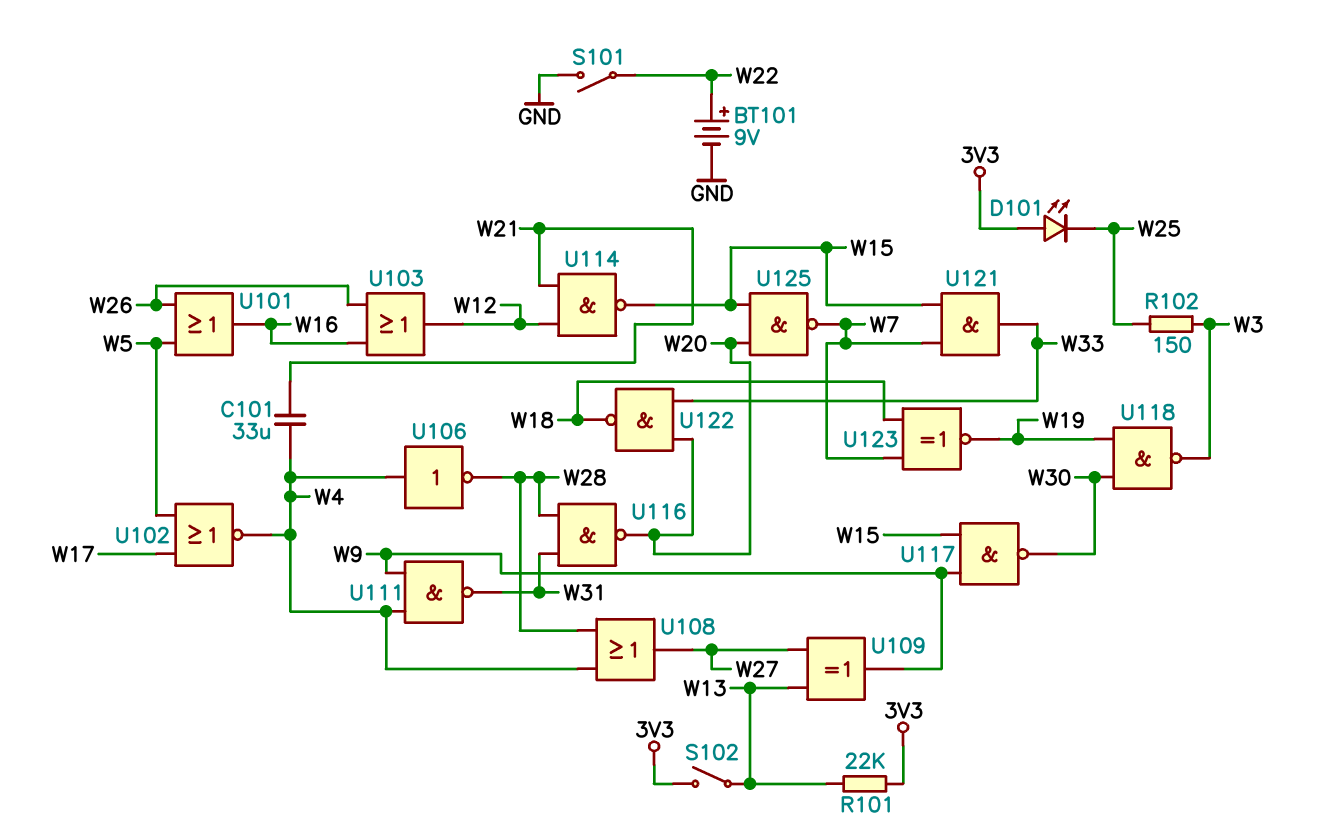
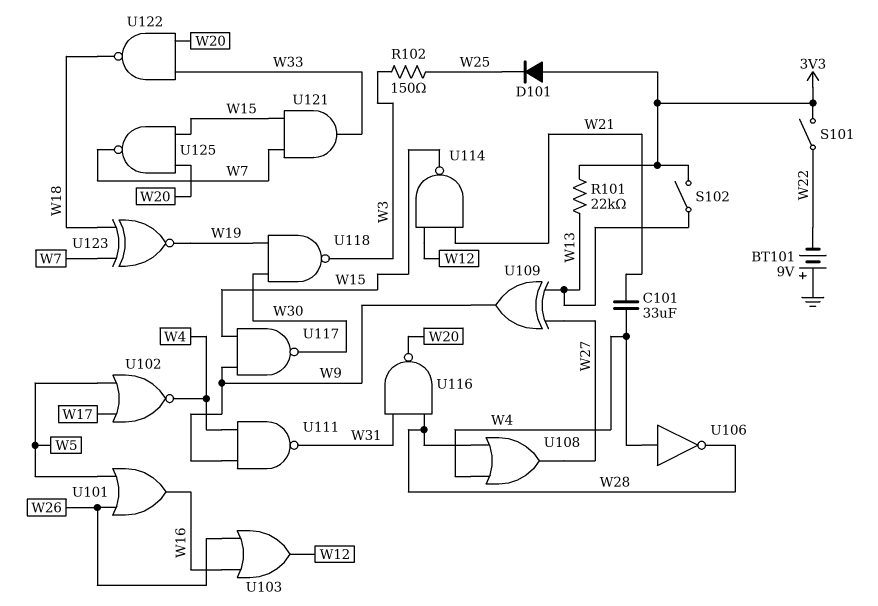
BT101: 9V (plus W22, minus GND) -> 9V (plus GND, minus W22)
D101: LED (A 3V3, K W25) -> diode (A 3V3, K W25)
S101: switch (GND, W22) -> switch (3V3, W22)

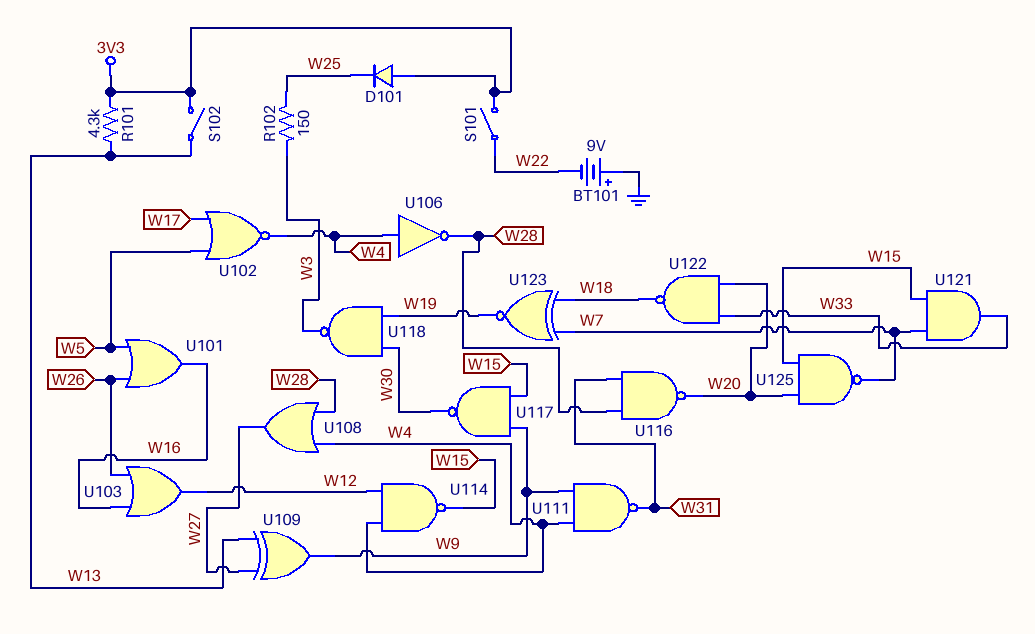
C101: 33uF (W4, W21) -> none
R101: 22k (3V3, W13) -> 4.3k (3V3, W13)
U114: NAND (in W12, in W21, out W15) -> NAND (in W4, in W12, out W15)

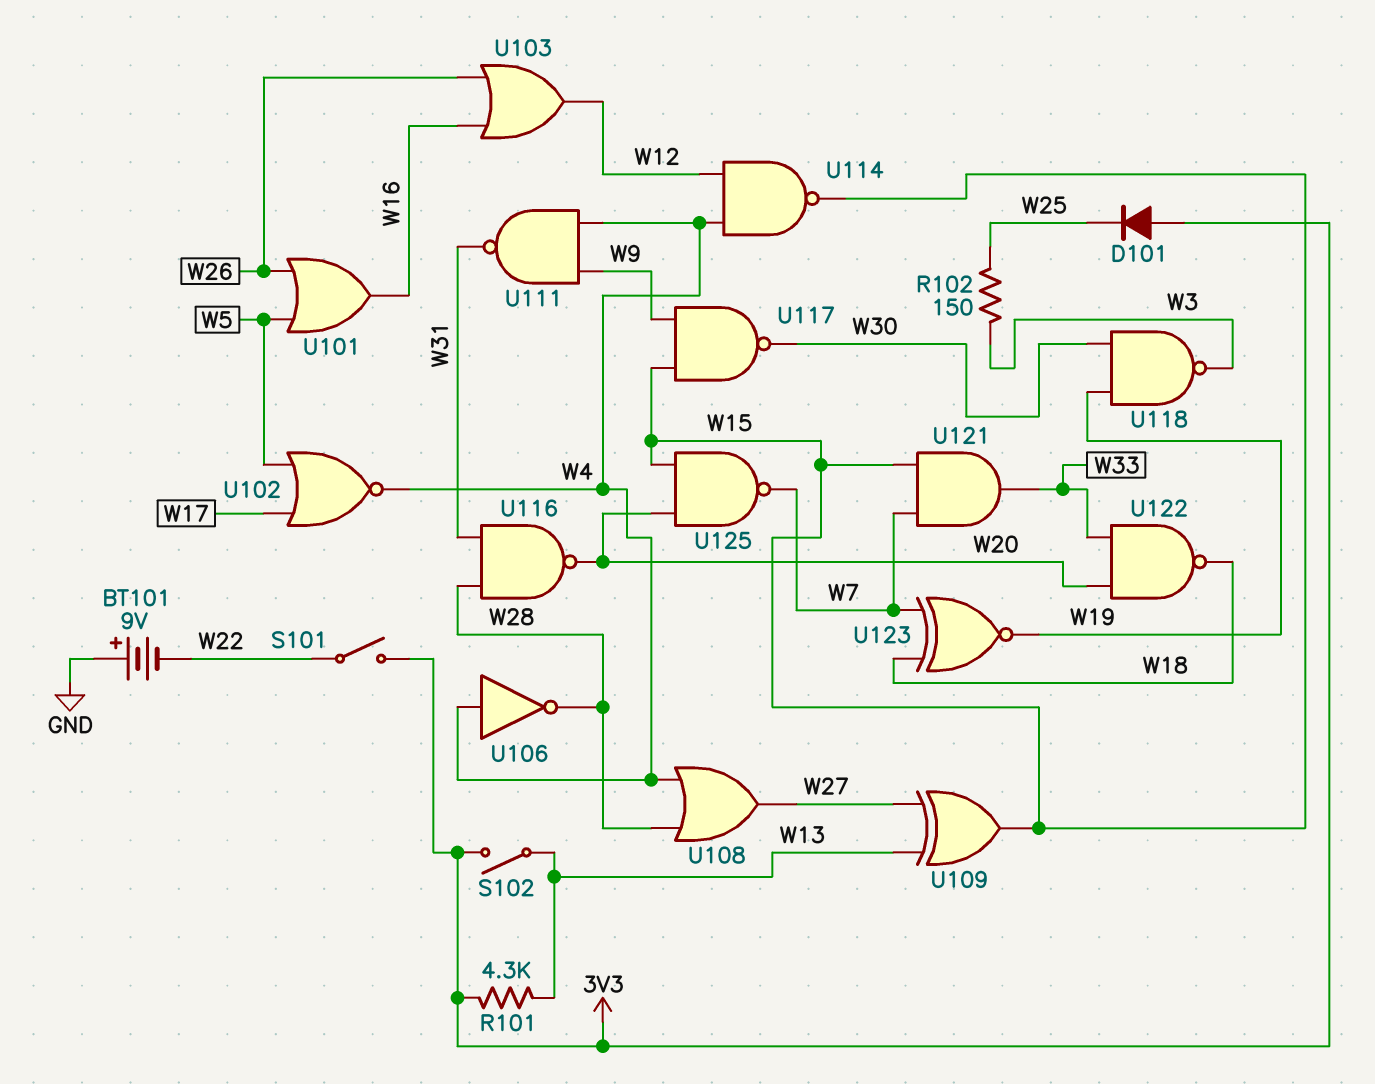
U109: XOR (in W13, in W27, out W9) -> XOR (in W13, in W27, out W15)

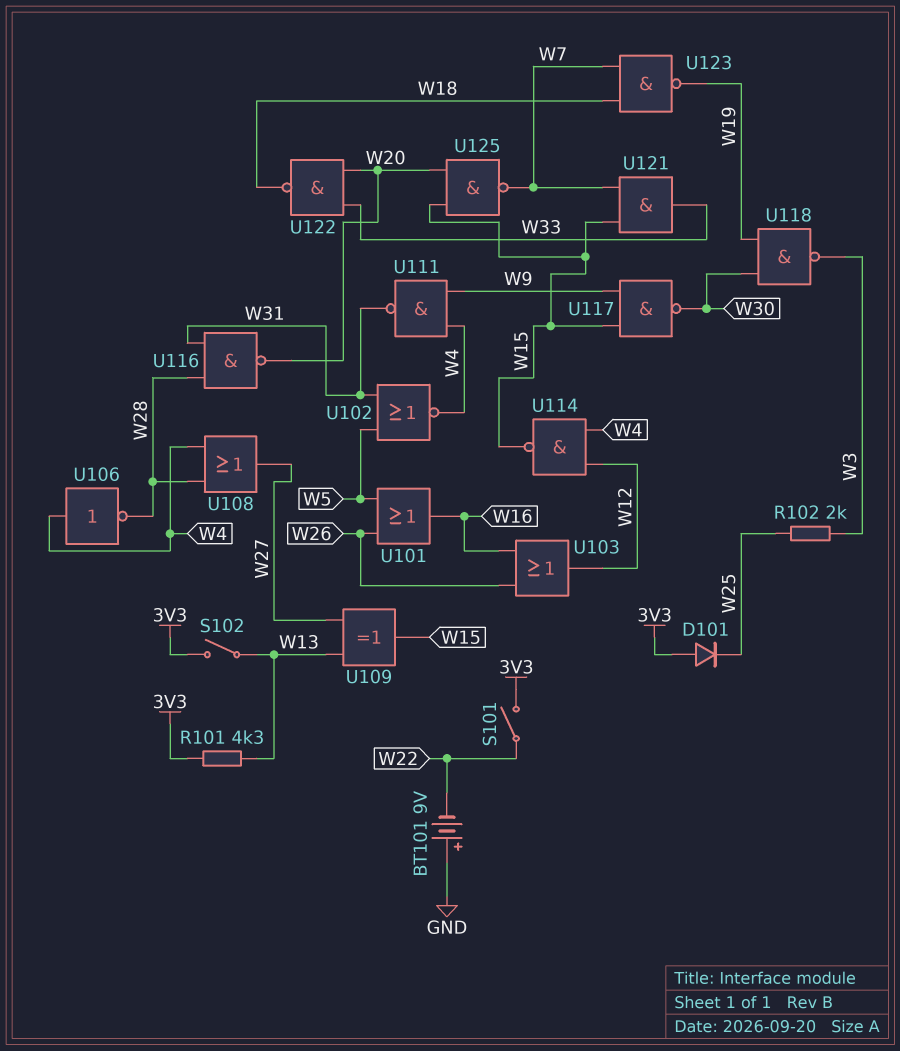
R102: 150 (W3, W25) -> 2k (W3, W25)
U102: NOR (in W5, in W17, out W4) -> NOR (in W5, in W31, out W4)
U123: XNOR (in W7, in W18, out W19) -> NAND (in W7, in W18, out W19)

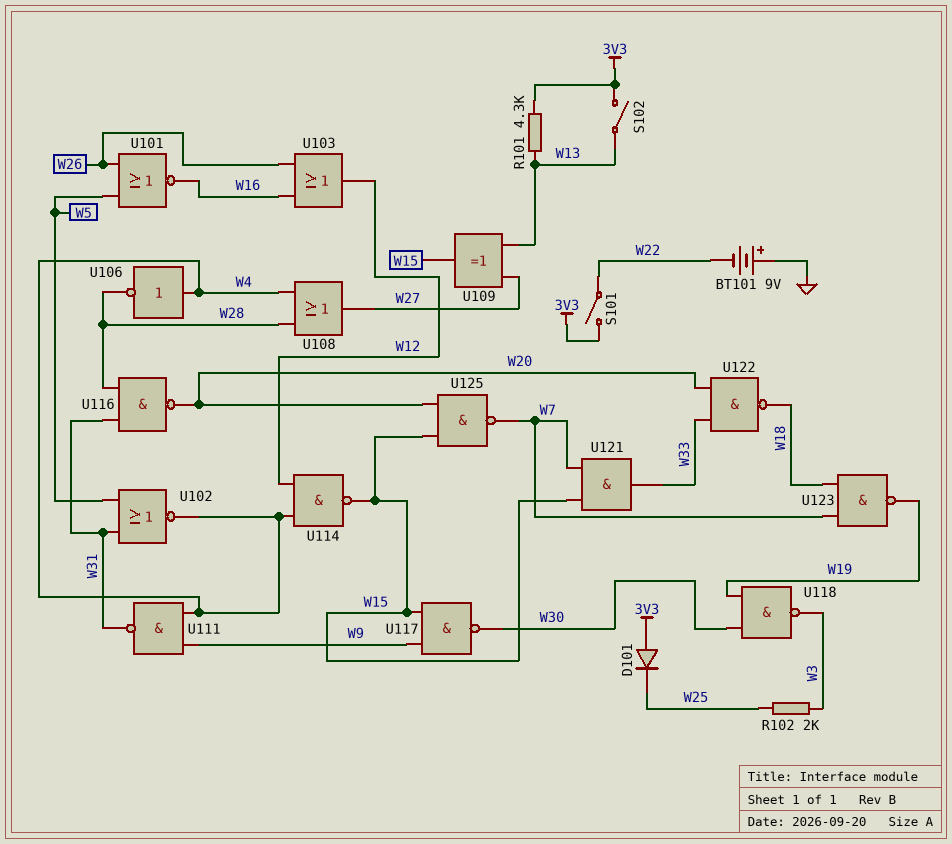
U101: OR (in W5, in W26, out W16) -> NOR (in W5, in W26, out W16)

